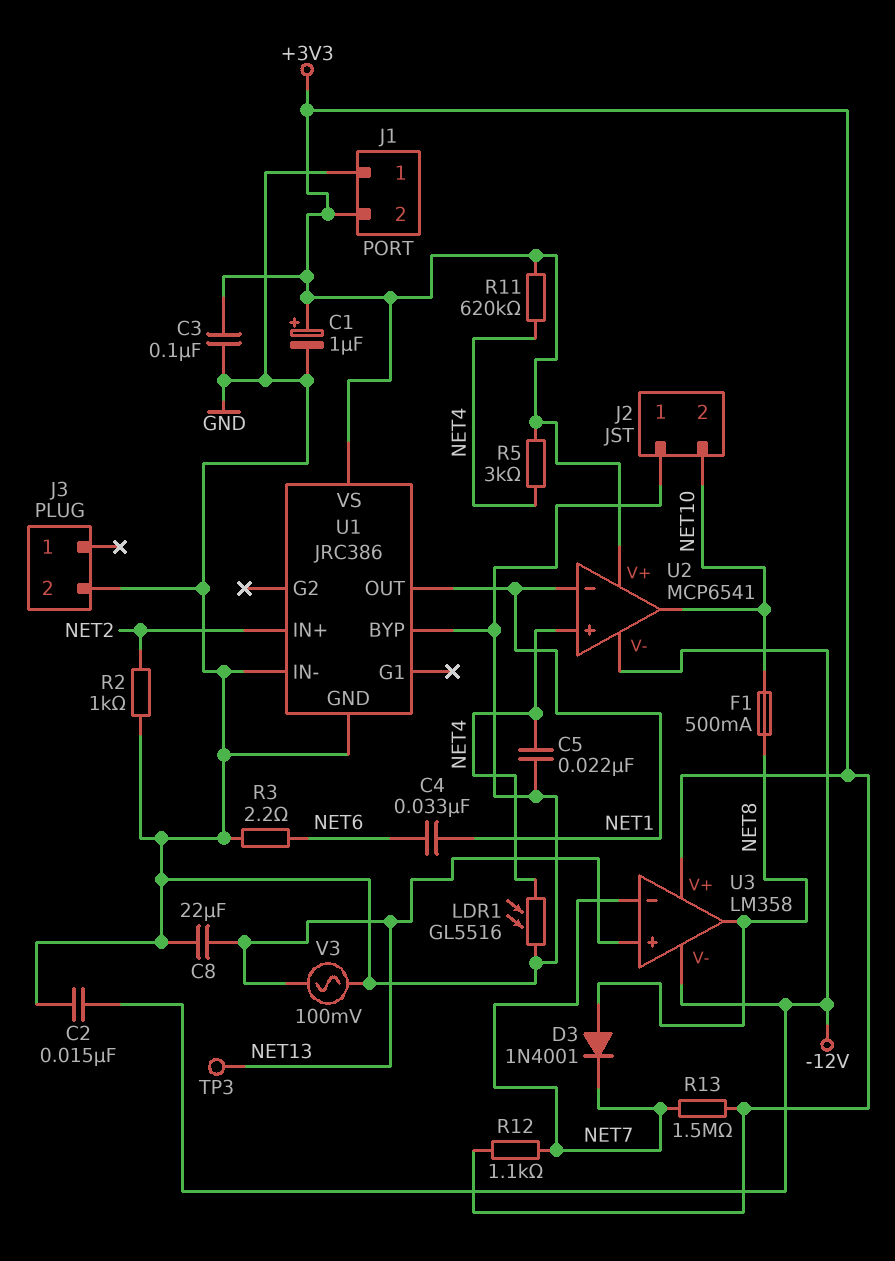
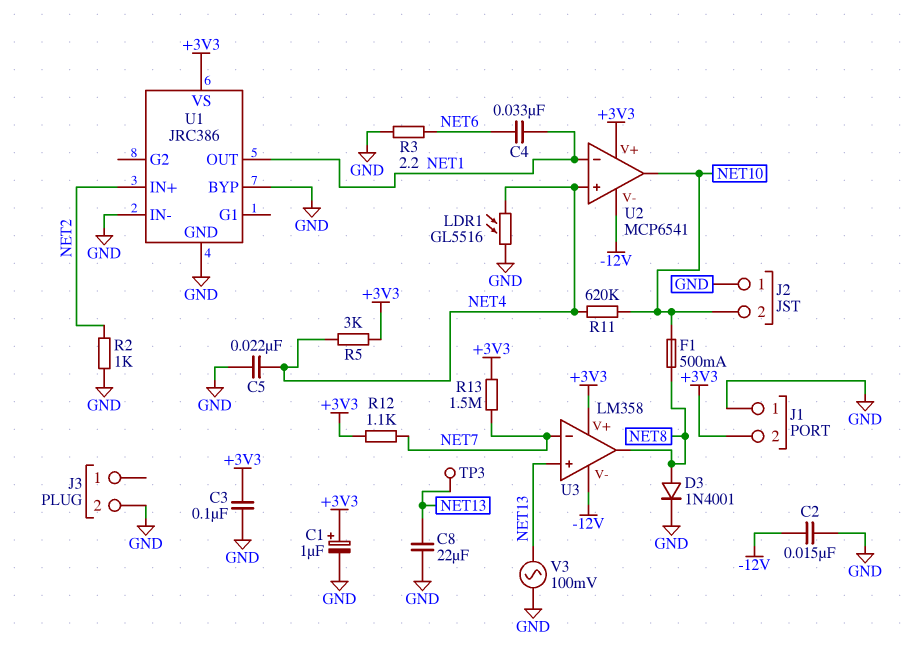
D3: diode 1N4001 (A NET8, K NET7) -> diode 1N4001 (A NET8, K GND)
R11: 620k (+3V3, NET4) -> 620k (NET4, NET10)

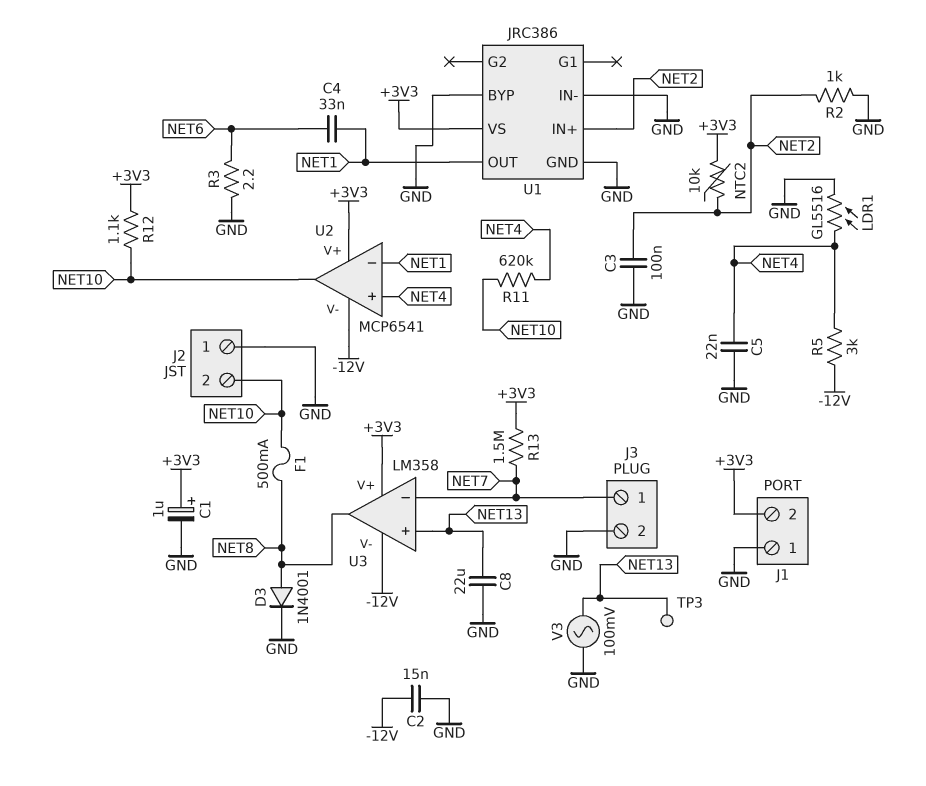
C3: 100nF (+3V3, GND) -> 100nF (GND, NET2)
J3 pin 1: none -> NET7
NTC2: none -> 10k (+3V3, NET2)
R5: 3k (+3V3, NET4) -> 3k (-12V, NET4)
R12: 1.1k (+3V3, NET7) -> 1.1k (+3V3, NET10)

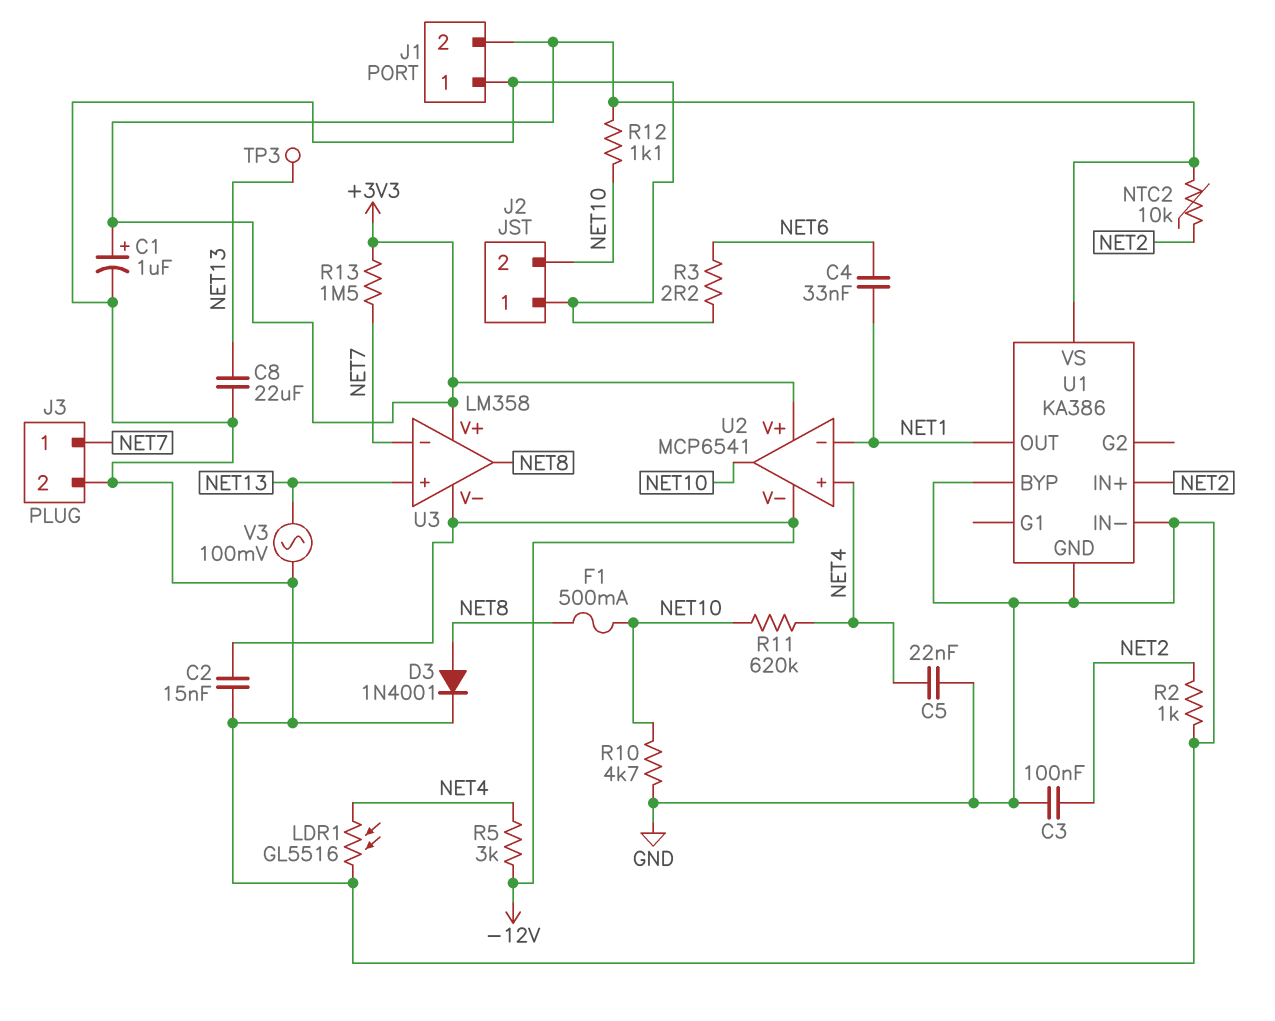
R10: none -> 4.7k (GND, NET10)
U1: JRC386 -> KA386

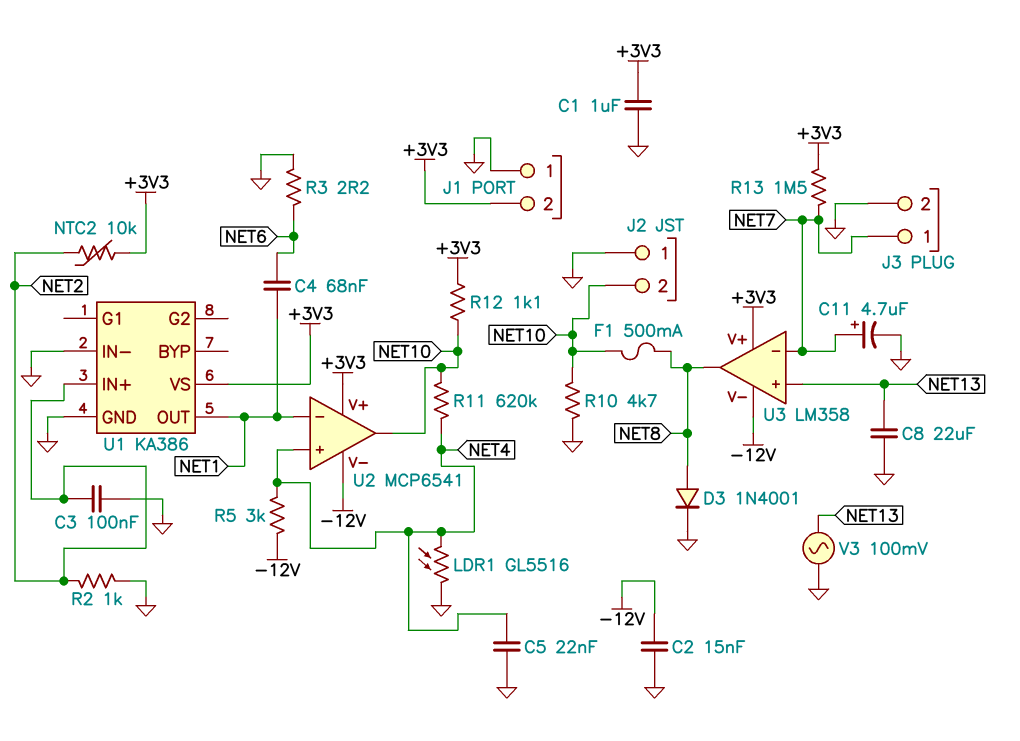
C1: 1uF (plus +3V3, minus GND) -> 1uF (+3V3, GND)
C4: 33nF (NET1, NET6) -> 68nF (NET1, NET6)
C11: none -> 4.7uF (plus NET7, minus GND)
TP3: test point (NET13) -> none
U1 pin BYP: GND -> none

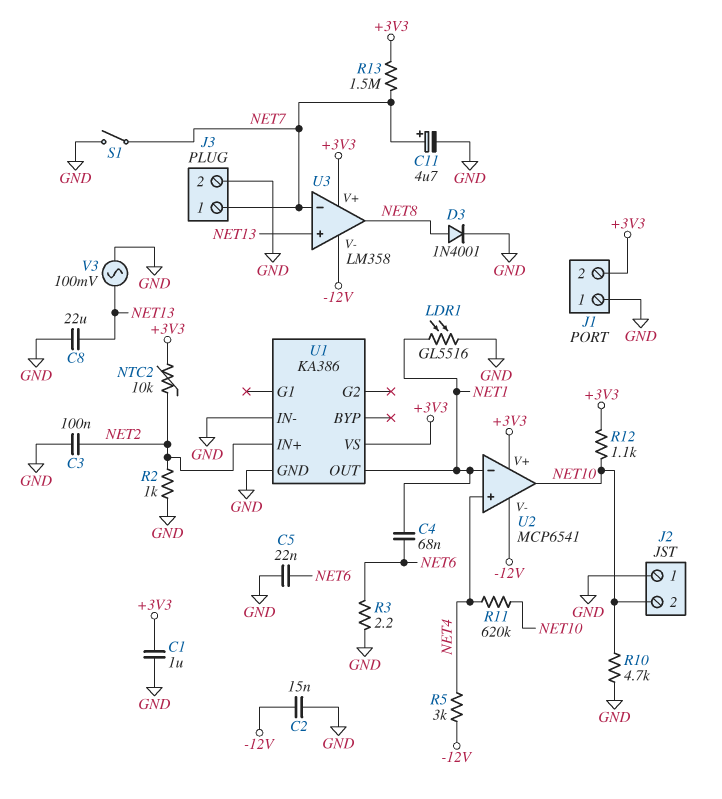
C5: 22nF (GND, NET4) -> 22nF (GND, NET6)
F1: 500mA (NET8, NET10) -> none
LDR1: GL5516 (GND, NET4) -> GL5516 (GND, NET1)
S1: none -> switch (GND, NET7)

